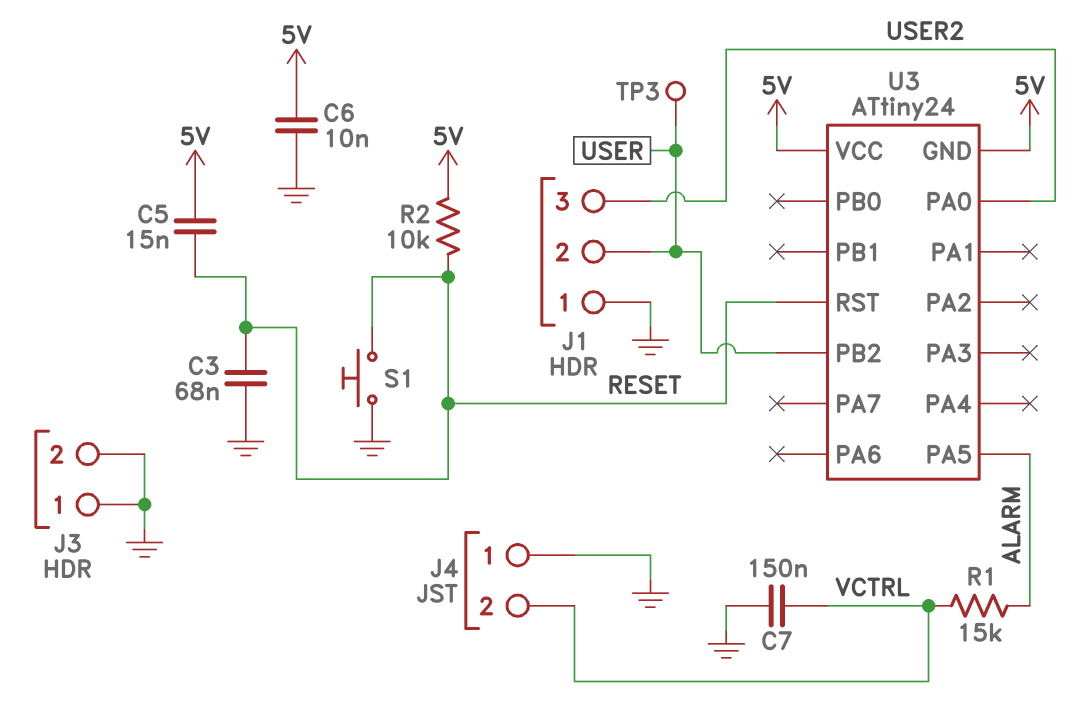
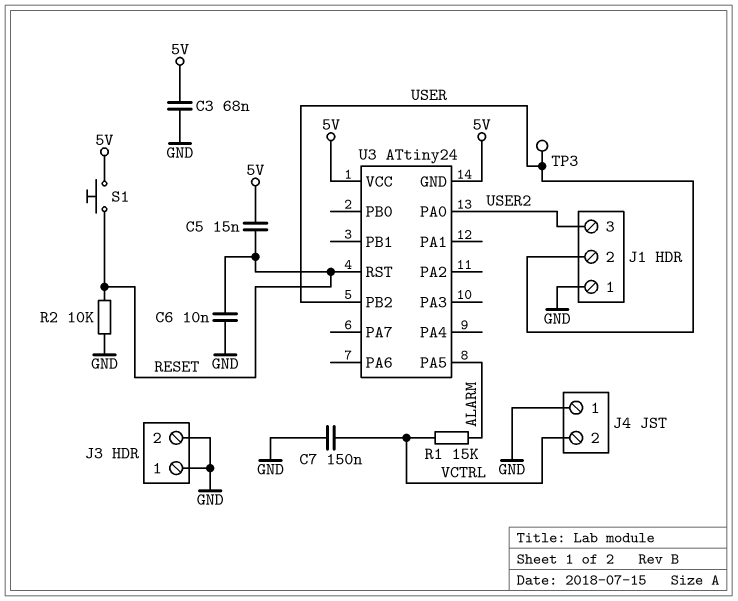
C3: 68nF (GND, RESET) -> 68nF (5V, GND)
C6: 10nF (5V, GND) -> 10nF (GND, RESET)
R2: 10k (5V, RESET) -> 10k (GND, RESET)
S1: button (GND, RESET) -> button (5V, RESET)

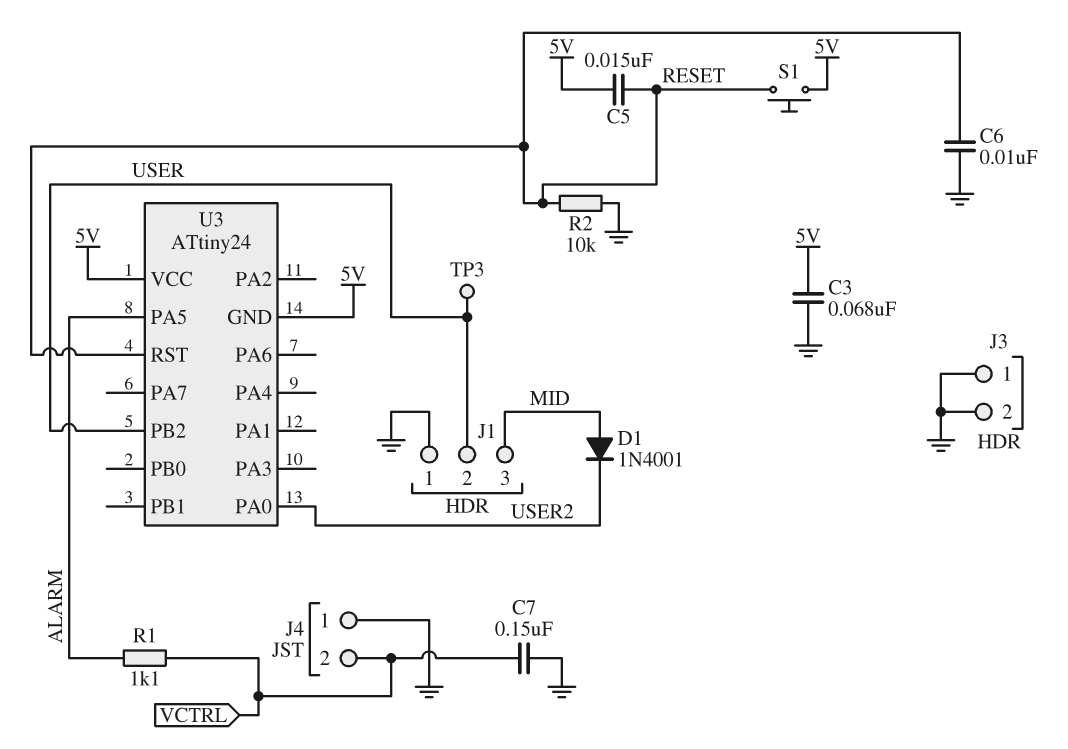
D1: none -> diode 1N4001 (A MID, K USER2)
J1 pin 3: USER2 -> MID
R1: 15k (ALARM, VCTRL) -> 1.1k (ALARM, VCTRL)

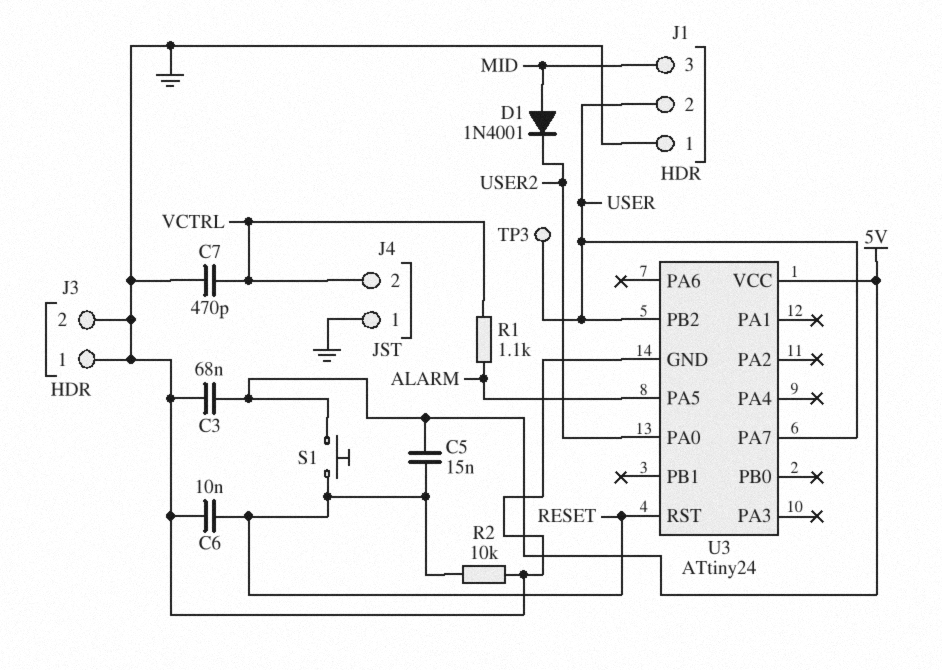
C7: 150nF (GND, VCTRL) -> 470pF (GND, VCTRL)
U3 pin GND: 5V -> GND
U3 pin PA7: none -> USER

